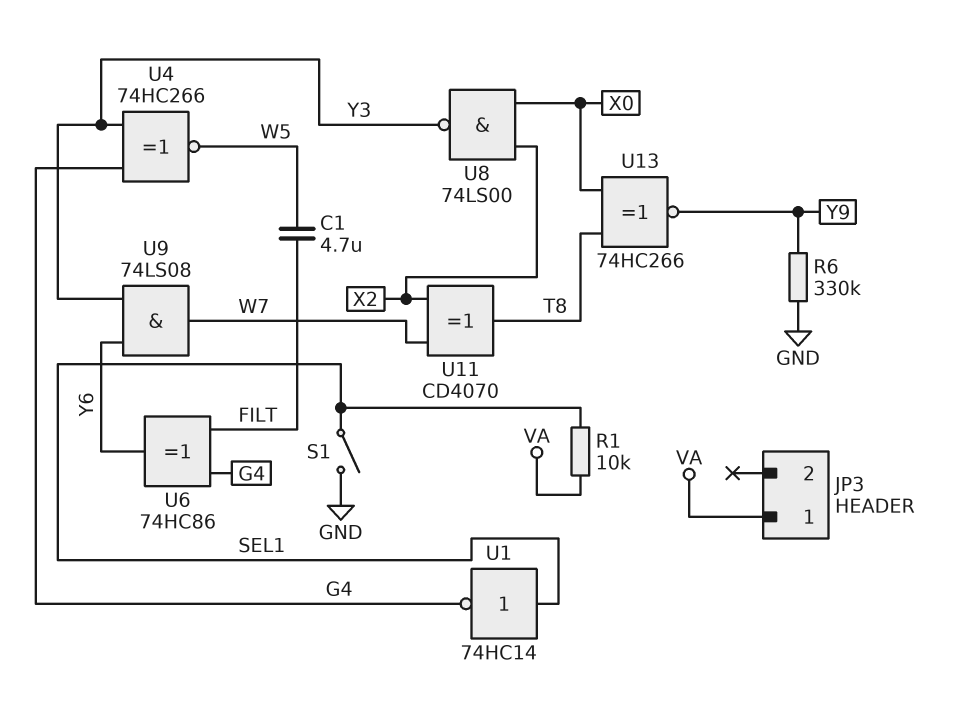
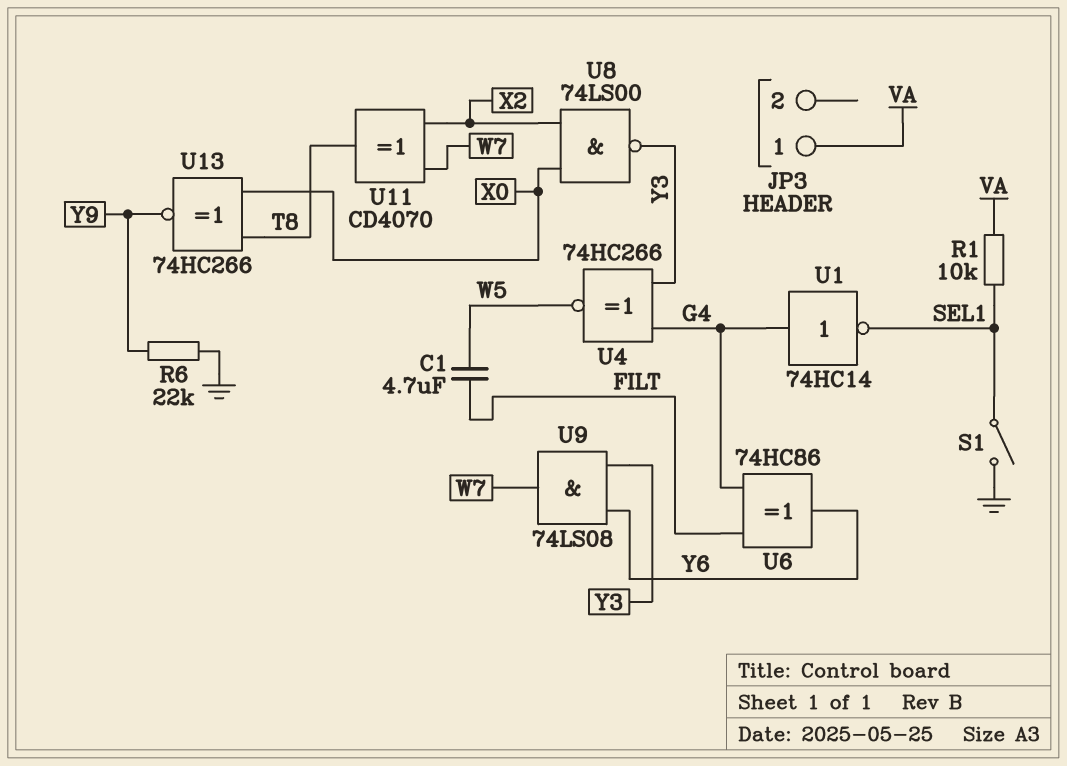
R6: 330k (GND, Y9) -> 22k (GND, Y9)
U1: NOT 74HC14 (in SEL1, out G4) -> NOT 74HC14 (in G4, out SEL1)

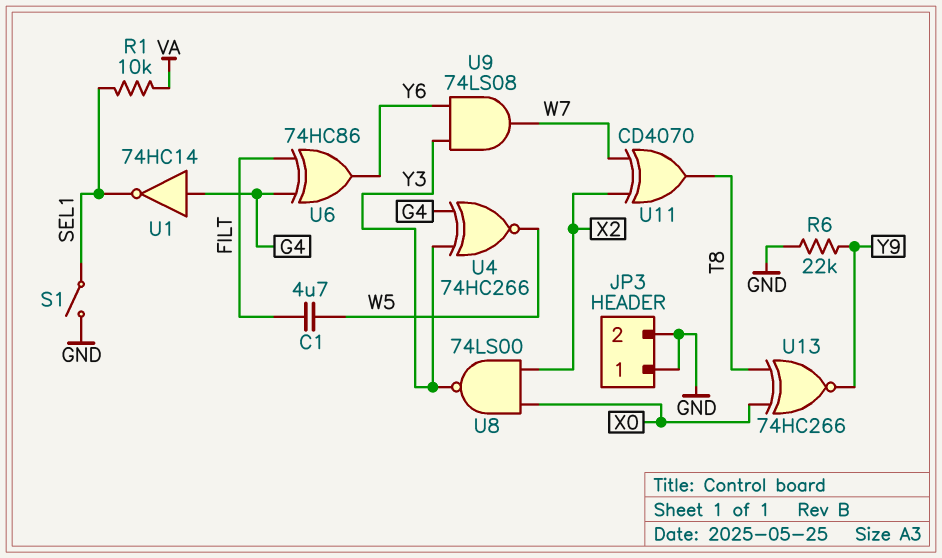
JP3 pin 1: VA -> GND
JP3 pin 2: none -> GND

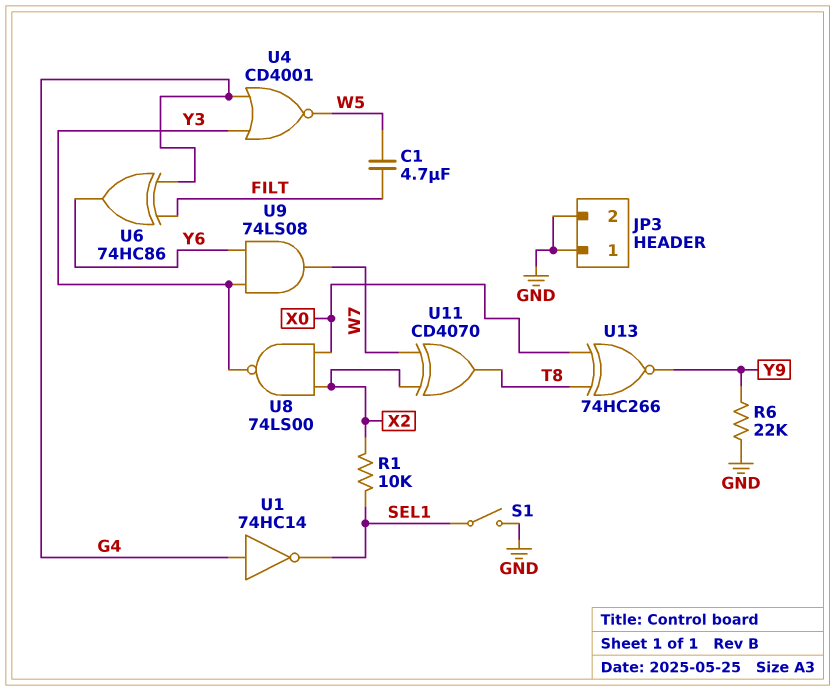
R1: 10k (SEL1, VA) -> 10k (SEL1, X2)
U4: XNOR 74HC266 (in G4, in Y3, out W5) -> NOR CD4001 (in G4, in Y3, out W5)

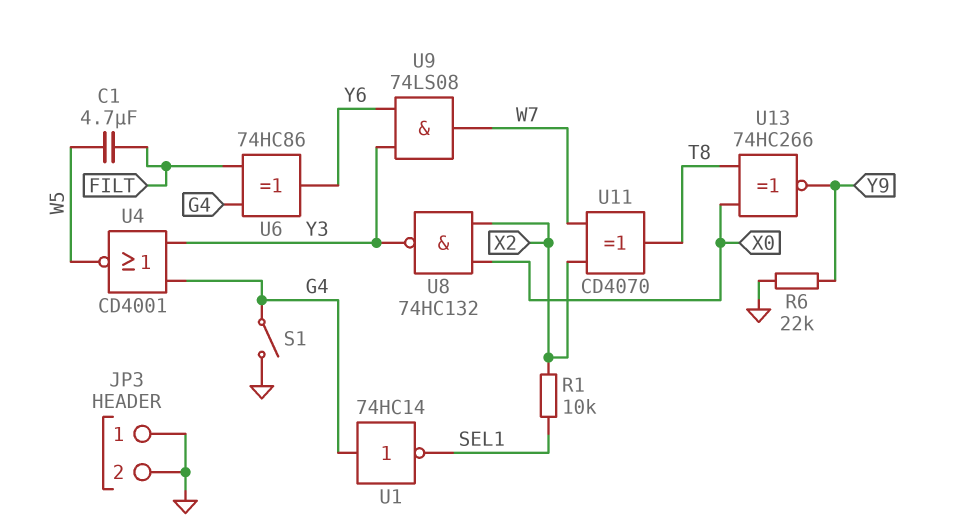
S1: switch (GND, SEL1) -> switch (G4, GND)
U8: NAND 74LS00 (in X0, in X2, out Y3) -> NAND 74HC132 (in X0, in X2, out Y3)

